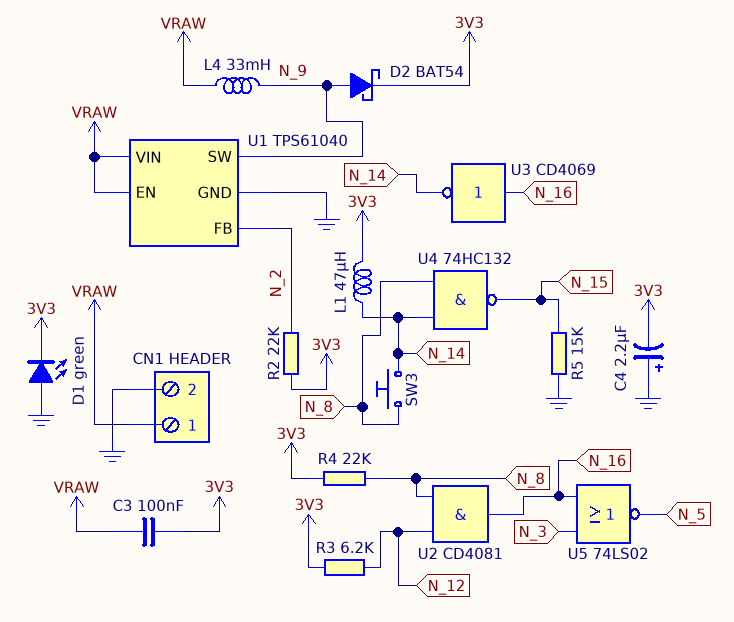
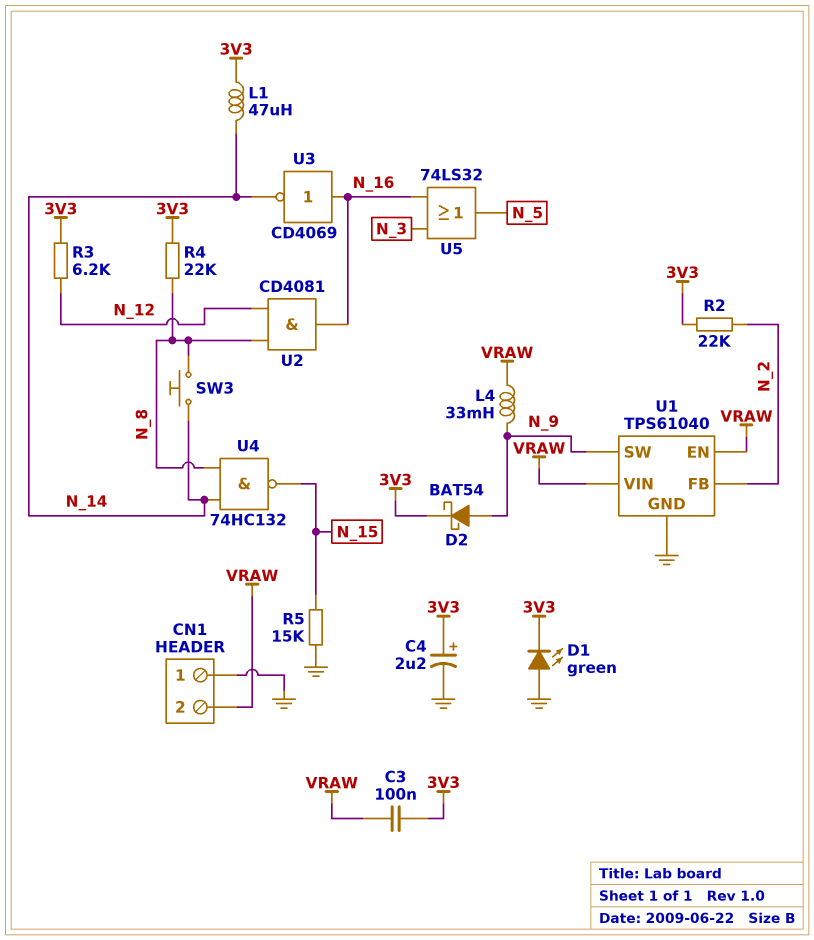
C4: 2.2uF (plus GND, minus 3V3) -> 2.2uF (plus 3V3, minus GND)
CN1 pin 1: VRAW -> GND
CN1 pin 2: GND -> VRAW
U5: NOR 74LS02 (in N_3, in N_16, out N_5) -> OR 74LS32 (in N_3, in N_16, out N_5)

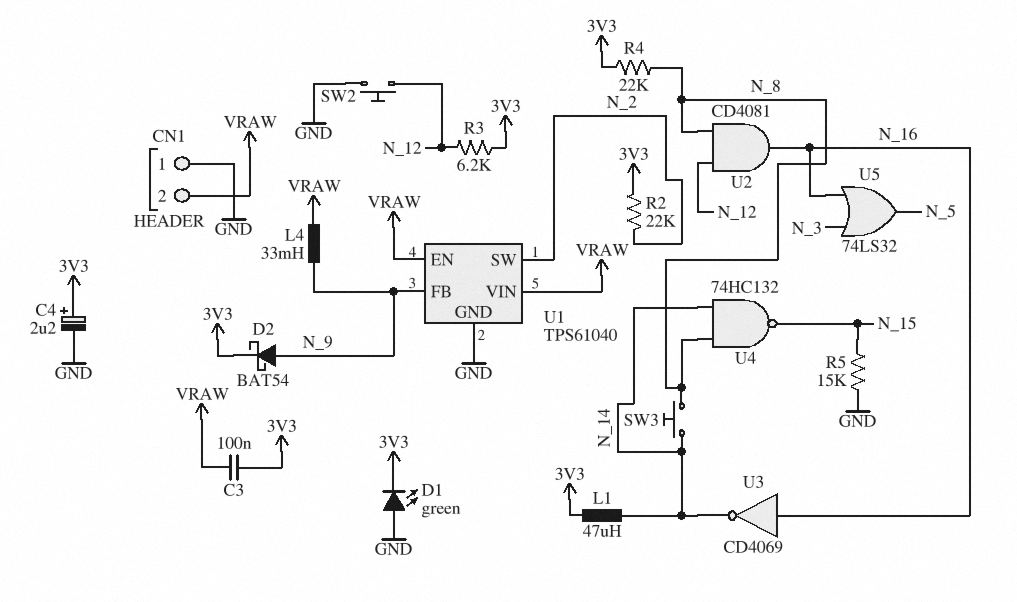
SW2: none -> button (GND, N_12)
U1 pin FB: N_2 -> N_9
U1 pin SW: N_9 -> N_2

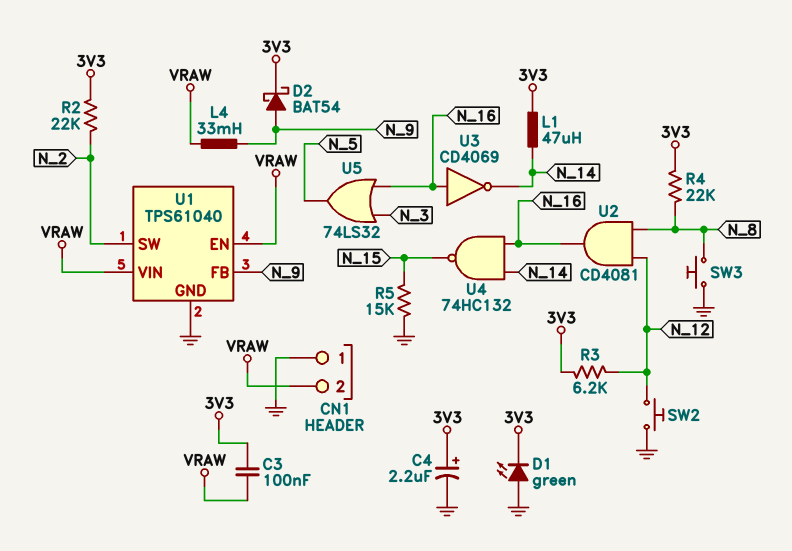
SW3: button (N_8, N_14) -> button (GND, N_8)
U4: NAND 74HC132 (in N_8, in N_14, out N_15) -> NAND 74HC132 (in N_14, in N_16, out N_15)

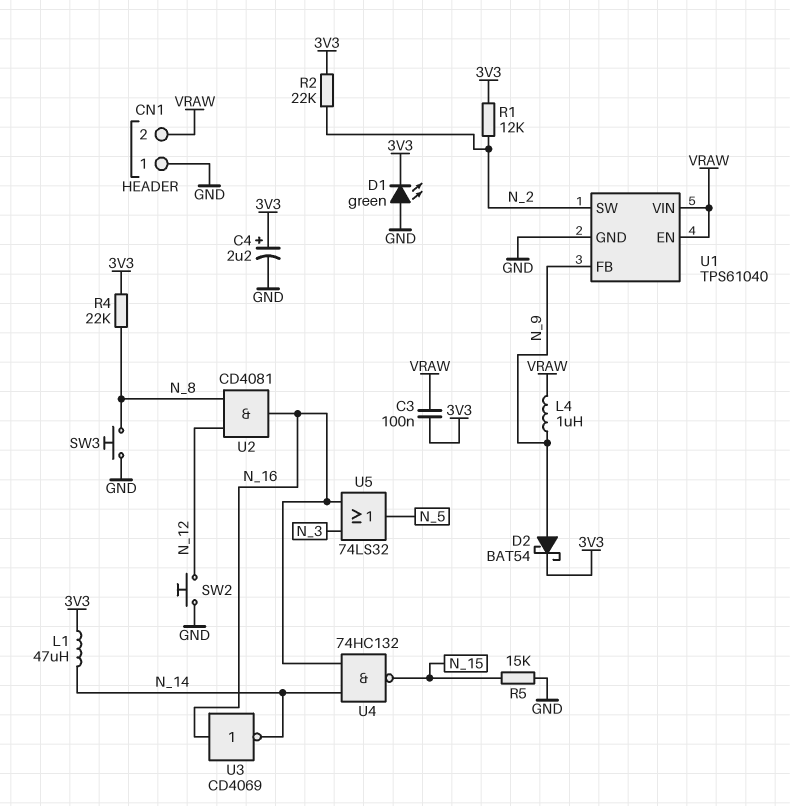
L4: 33mH (N_9, VRAW) -> 1uH (N_9, VRAW)
R1: none -> 12k (3V3, N_2)
R3: 6.2k (3V3, N_12) -> none

